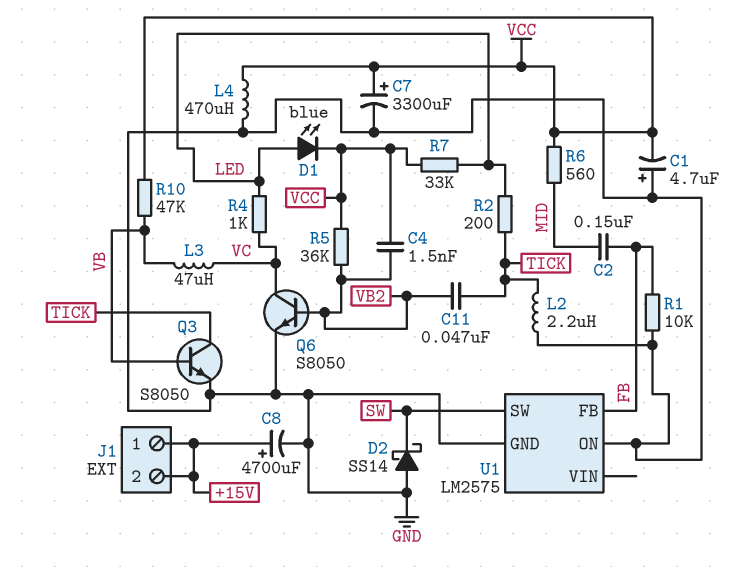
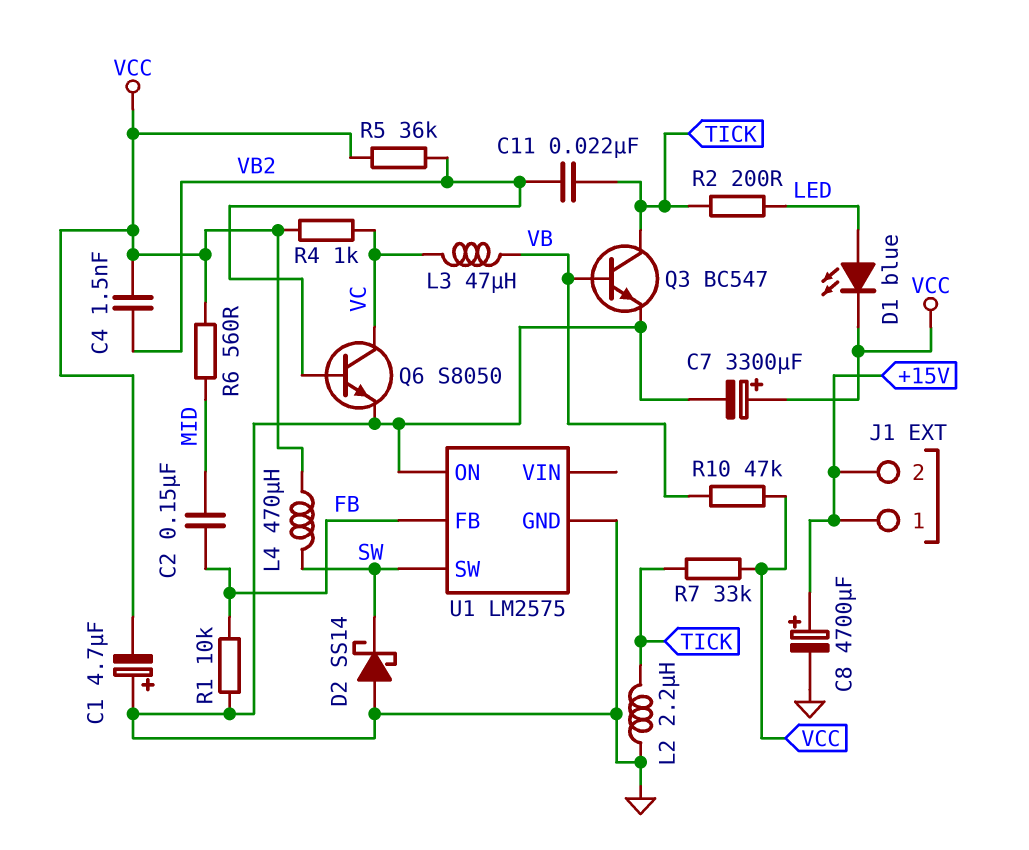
C11: 47nF (TICK, VB2) -> 22nF (TICK, VB2)
L4: 470uH (GND, VCC) -> 470uH (SW, VCC)
Q3: NPN S8050 (B VB, C TICK, E GND) -> NPN BC547 (B VB, C TICK, E GND)
R4: 1k (LED, VC) -> 1k (VC, VCC)
R7: 33k (LED, VCC) -> 33k (TICK, VCC)

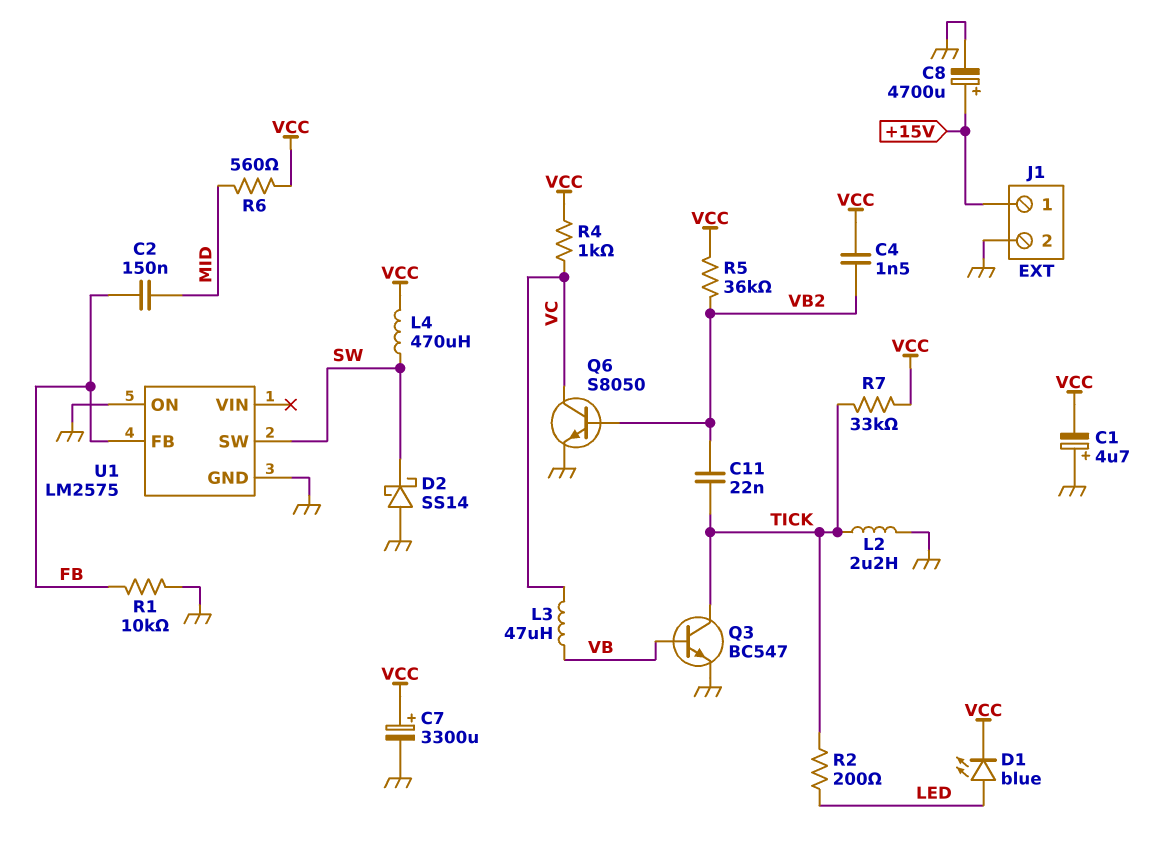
J1 pin 2: +15V -> GND
R10: 47k (VB, VCC) -> none

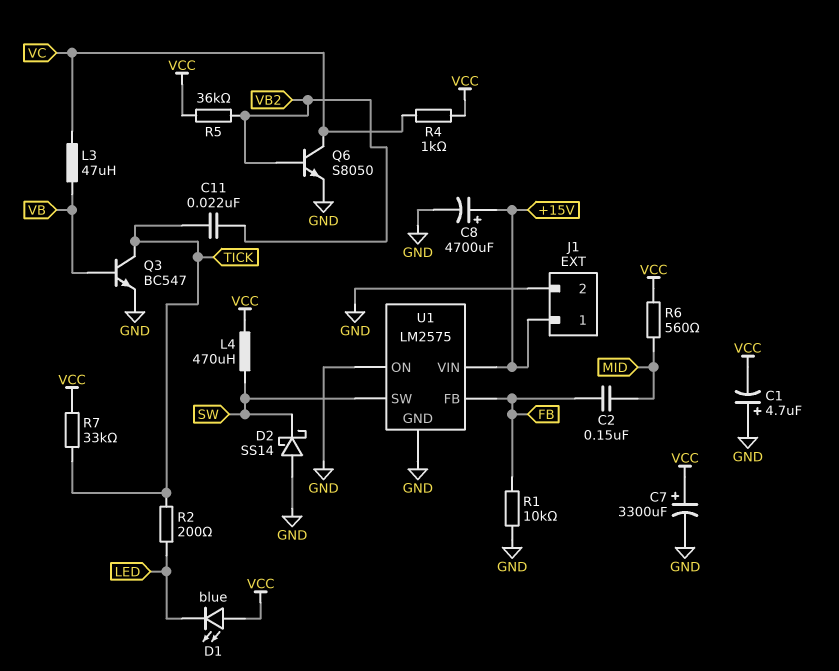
C4: 1.5nF (VB2, VCC) -> none
D1: LED blue (A LED, K VCC) -> LED blue (A VCC, K LED)
L2: 2.2uH (GND, TICK) -> none
U1 pin VIN: none -> +15V

